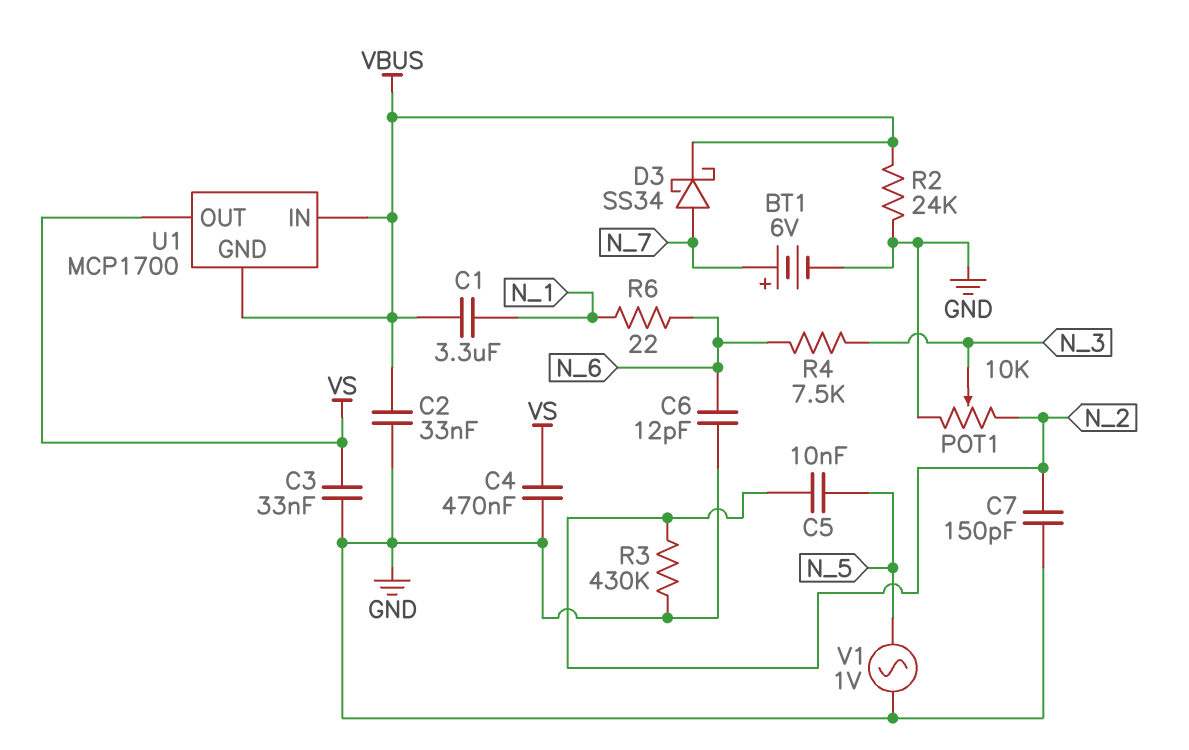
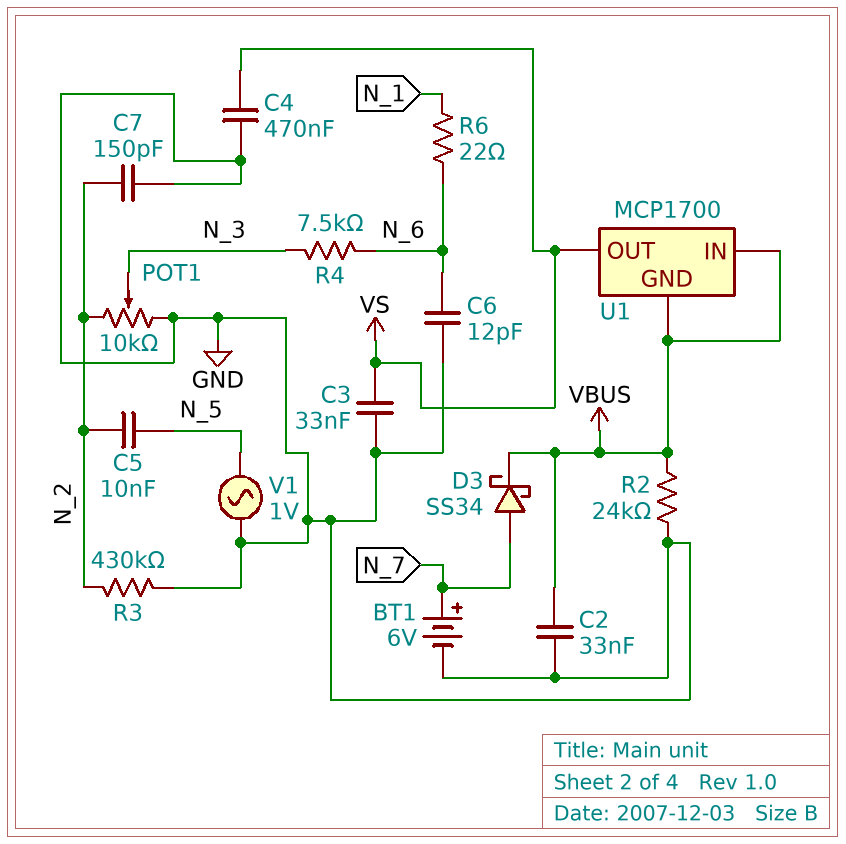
C1: 3.3uF (N_1, VBUS) -> none

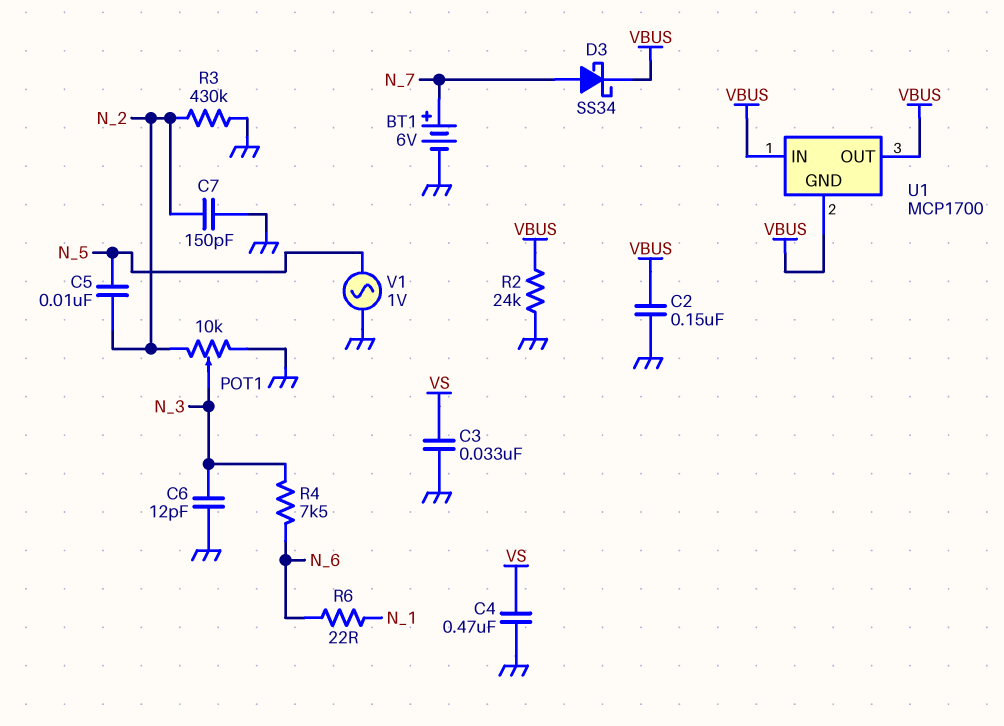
C2: 33nF (GND, VBUS) -> 150nF (GND, VBUS)
C6: 12pF (GND, N_6) -> 12pF (GND, N_3)
U1 pin OUT: VS -> VBUS

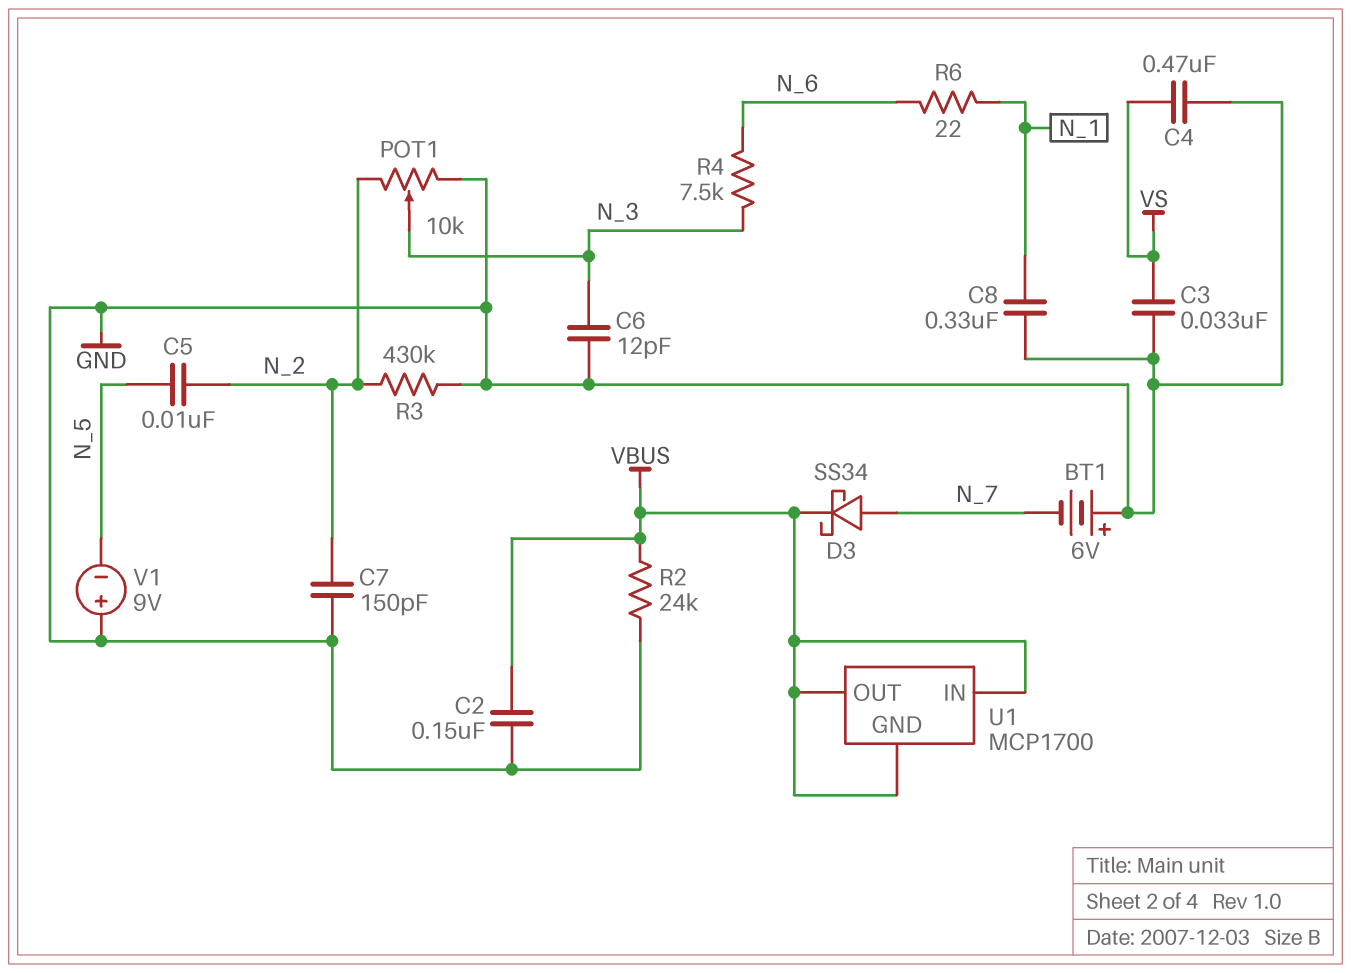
BT1: 6V (plus N_7, minus GND) -> 6V (plus GND, minus N_7)
C8: none -> 330nF (GND, N_1)
V1: AC 1V (GND, N_5) -> 9V (plus GND, minus N_5)

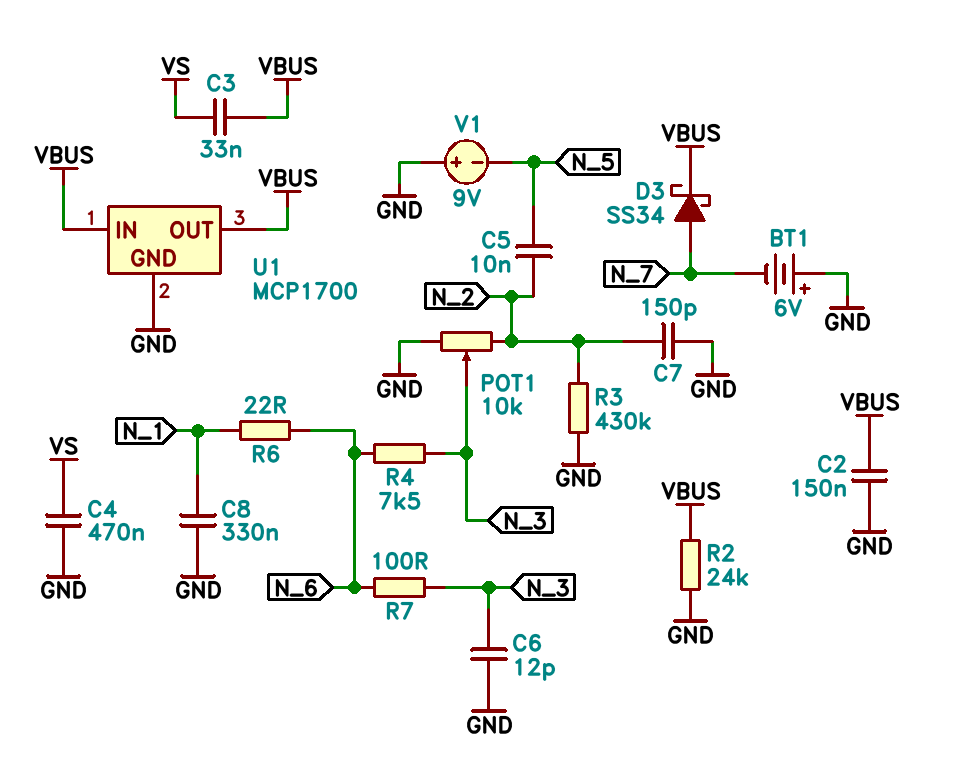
C3: 33nF (GND, VS) -> 33nF (VBUS, VS)
R7: none -> 100 (N_3, N_6)
U1 pin GND: VBUS -> GND

